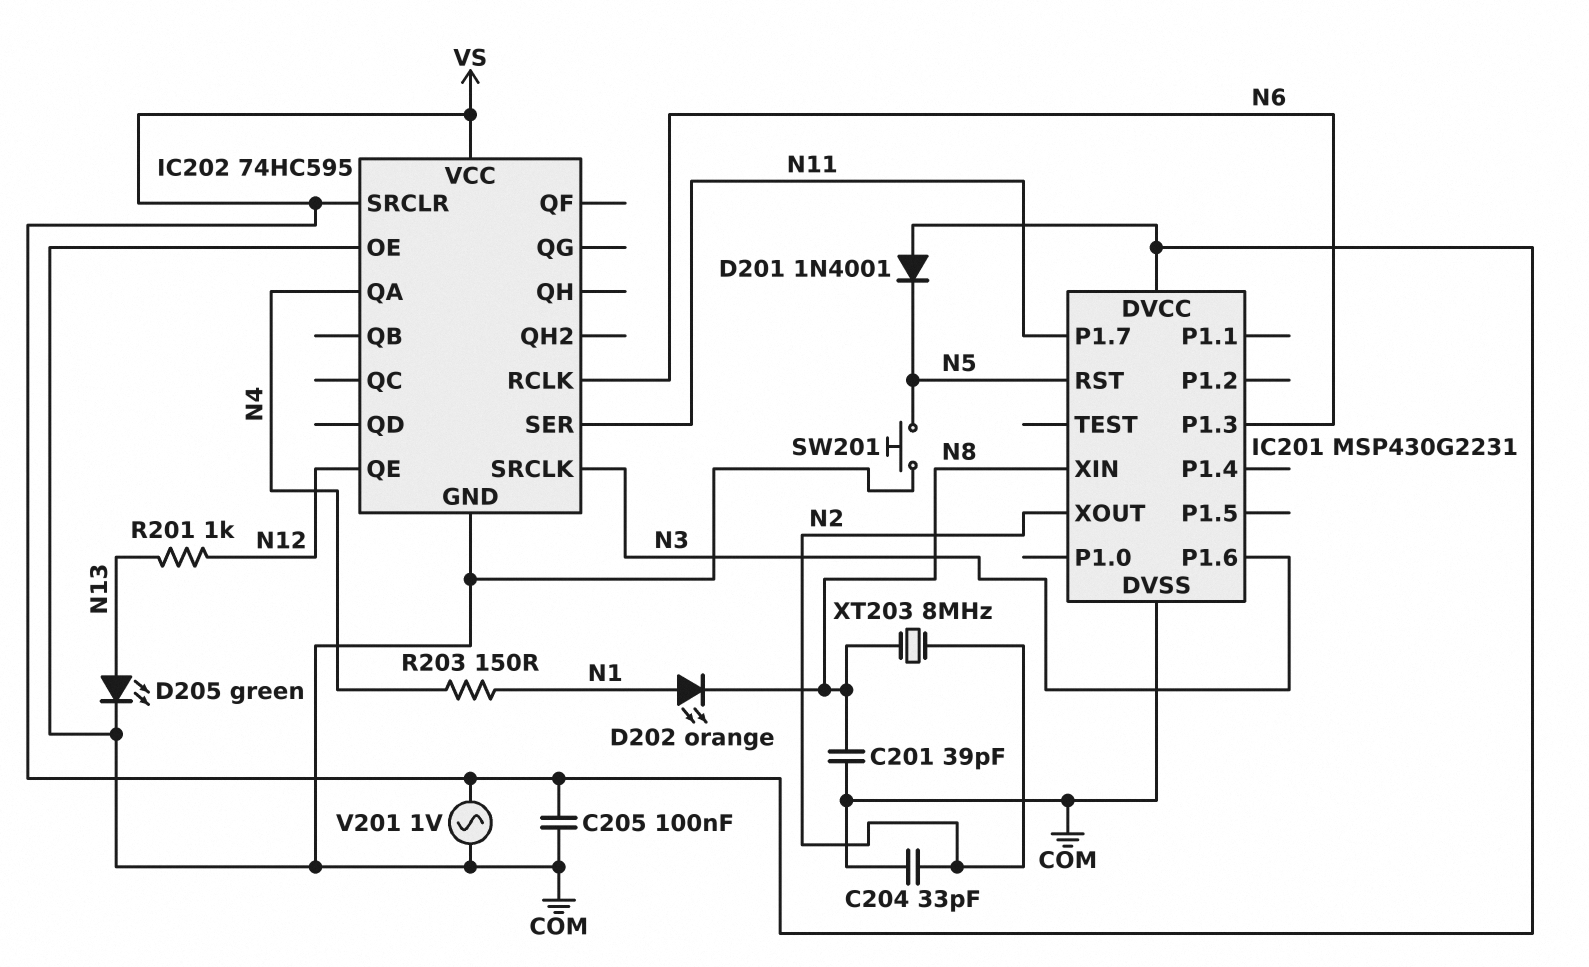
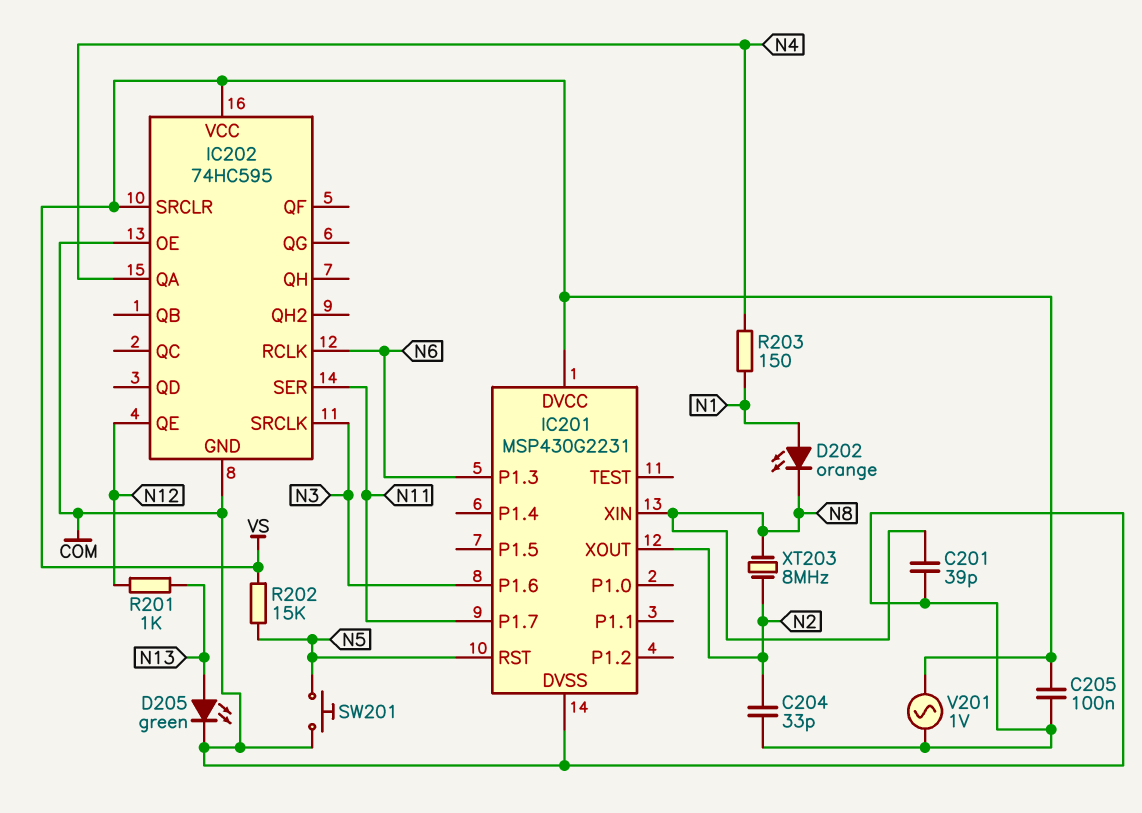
D201: diode 1N4001 (A VS, K N5) -> none
R202: none -> 15k (N5, VS)

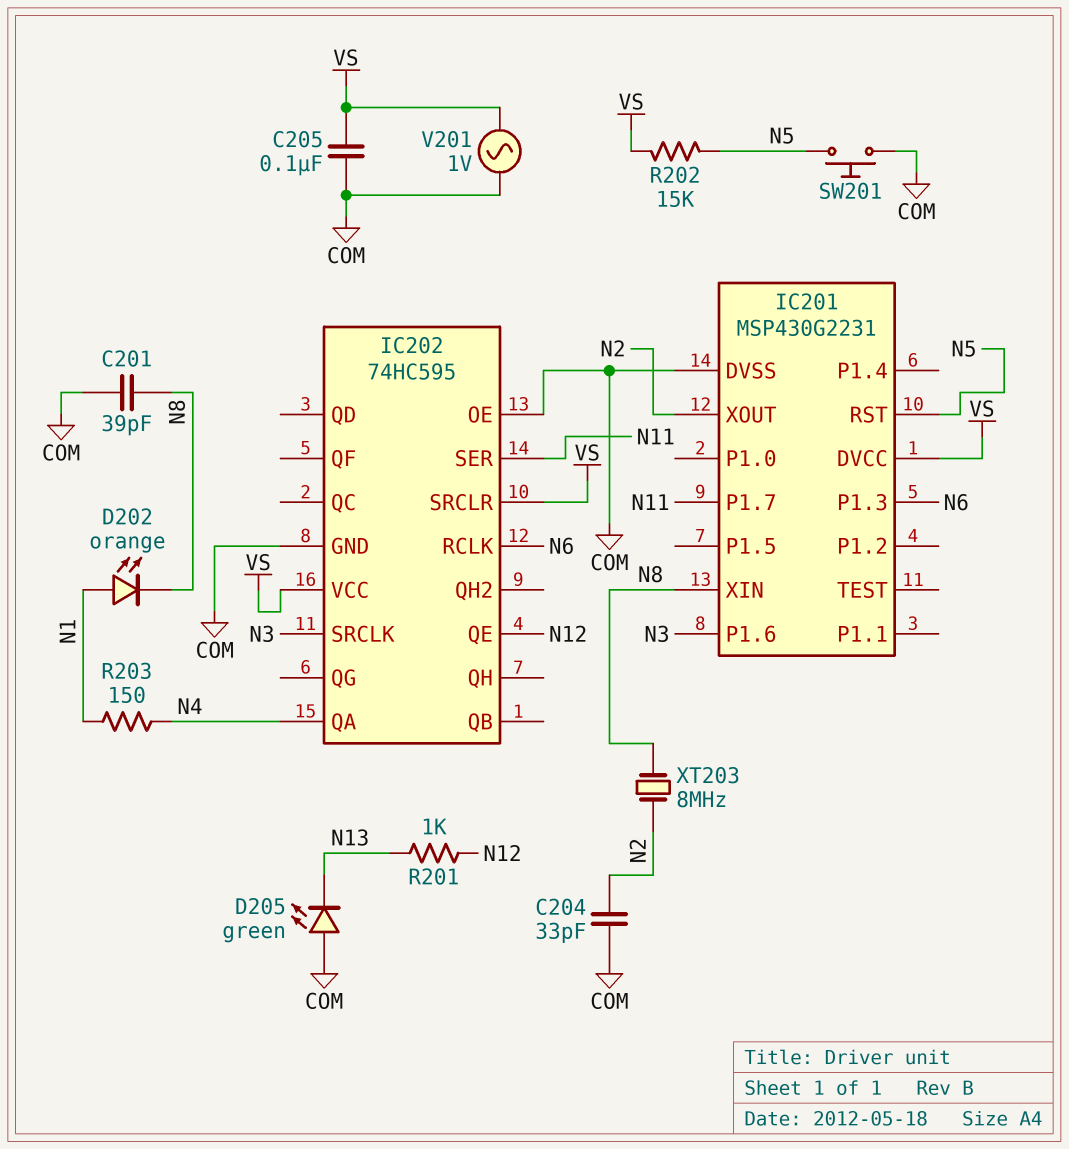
D205: LED green (A N13, K COM) -> LED green (A COM, K N13)

